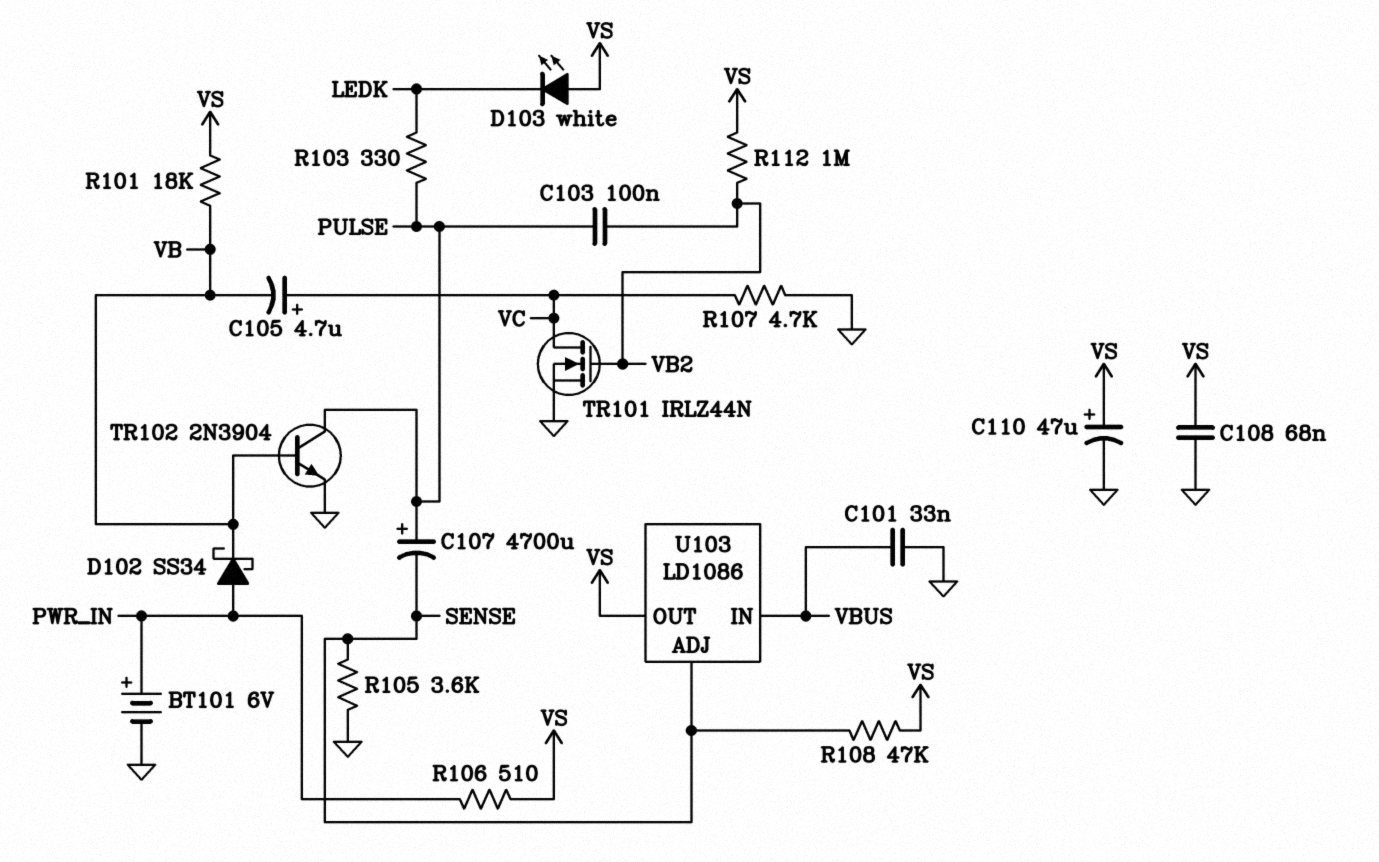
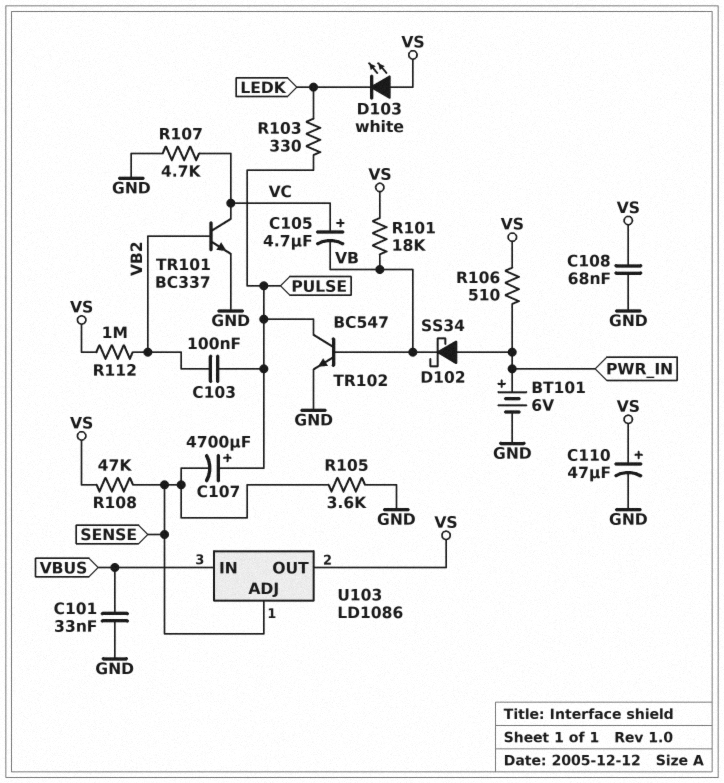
TR101: NMOS IRLZ44N (G VB2, D VC, S GND) -> NPN BC337 (B VB2, C VC, E GND)
TR102: NPN 2N3904 (B VB, C PULSE, E GND) -> NPN BC547 (B VB, C PULSE, E GND)

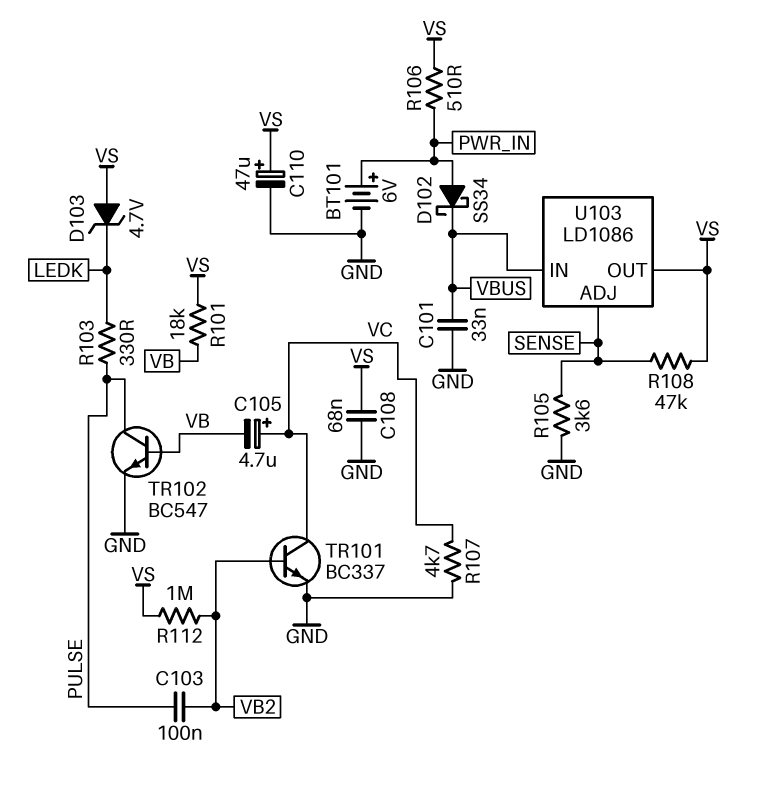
C107: 4700uF (plus PULSE, minus SENSE) -> none
D102: schottky SS34 (A PWR_IN, K VB) -> schottky SS34 (A PWR_IN, K VBUS)
D103: LED white (A VS, K LEDK) -> zener 4.7V (A VS, K LEDK)

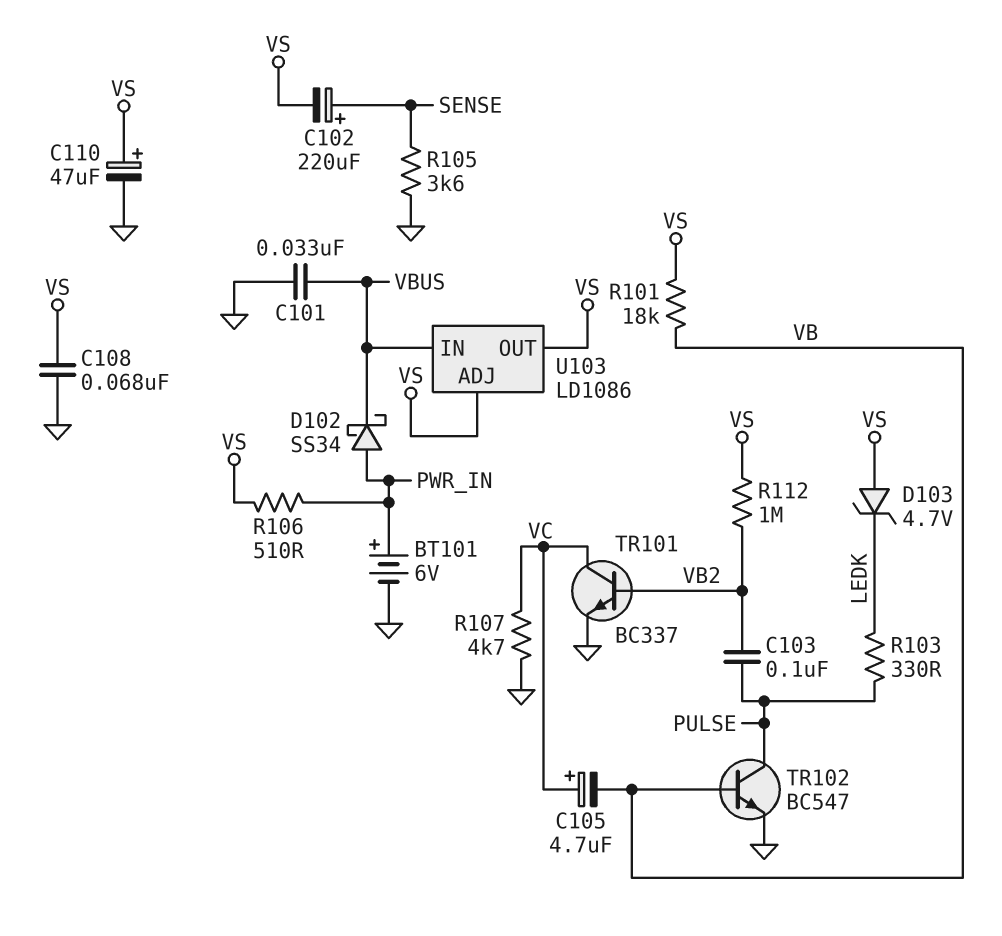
C102: none -> 220uF (plus SENSE, minus VS)
R108: 47k (SENSE, VS) -> none
U103 pin ADJ: SENSE -> VS

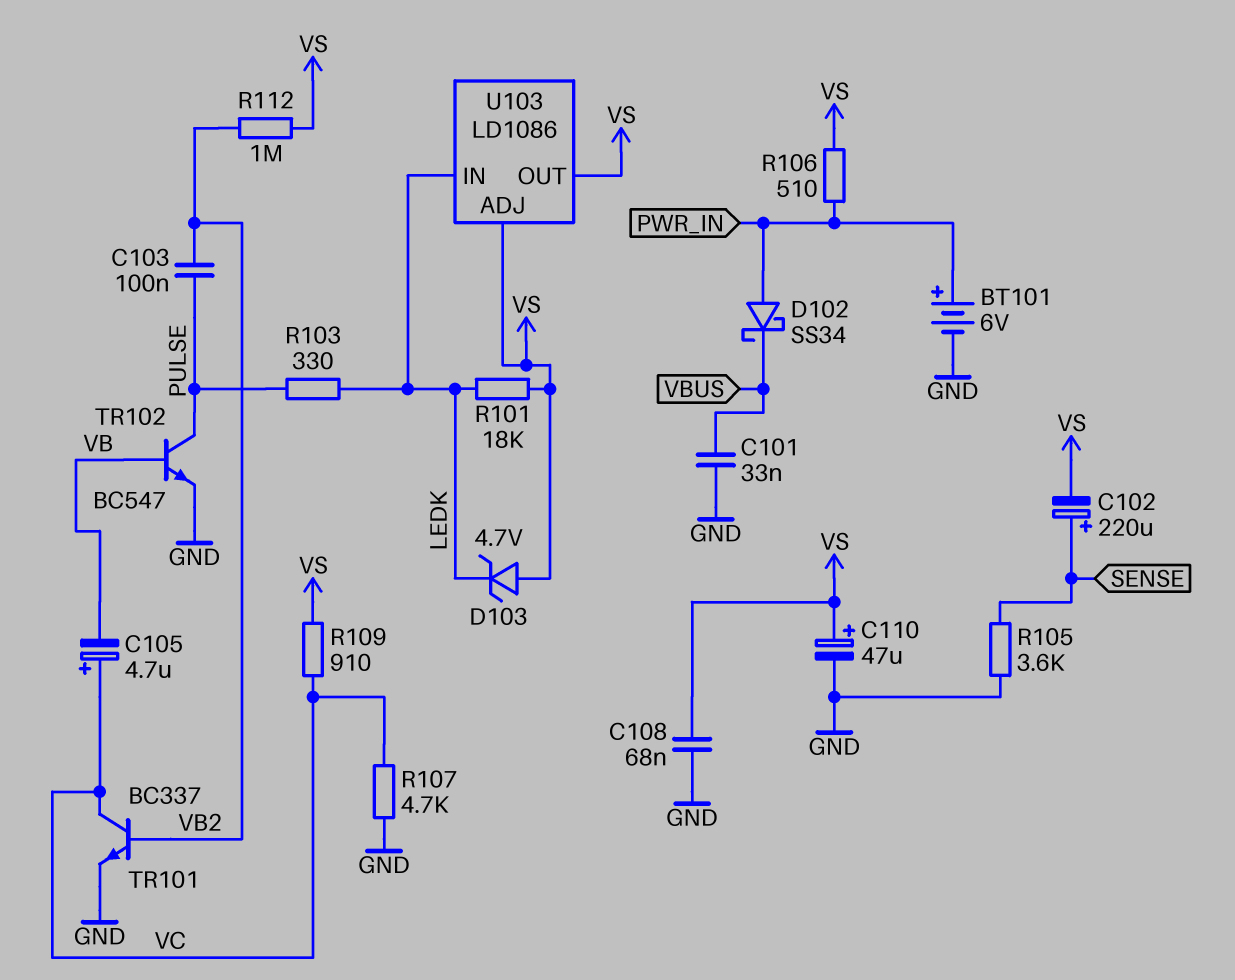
R101: 18k (VB, VS) -> 18k (LEDK, VS)
R109: none -> 910 (VC, VS)
U103 pin IN: VBUS -> LEDK

